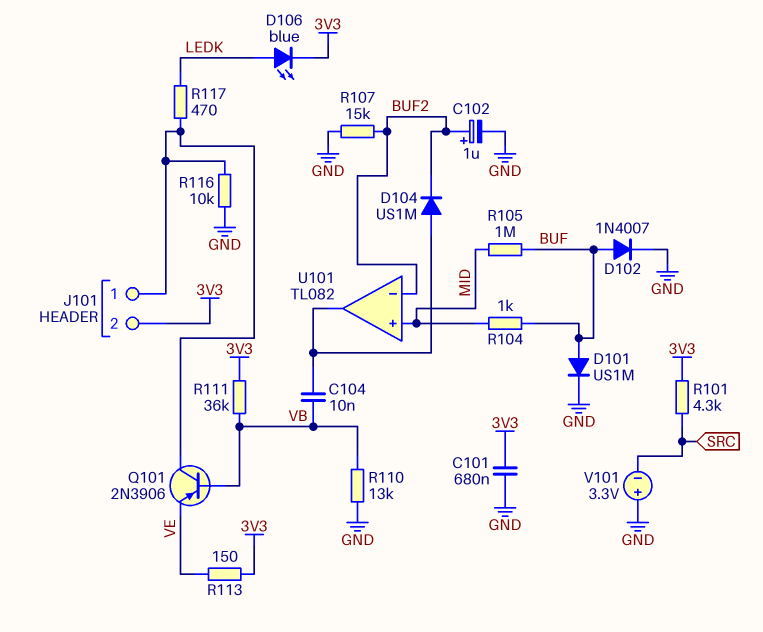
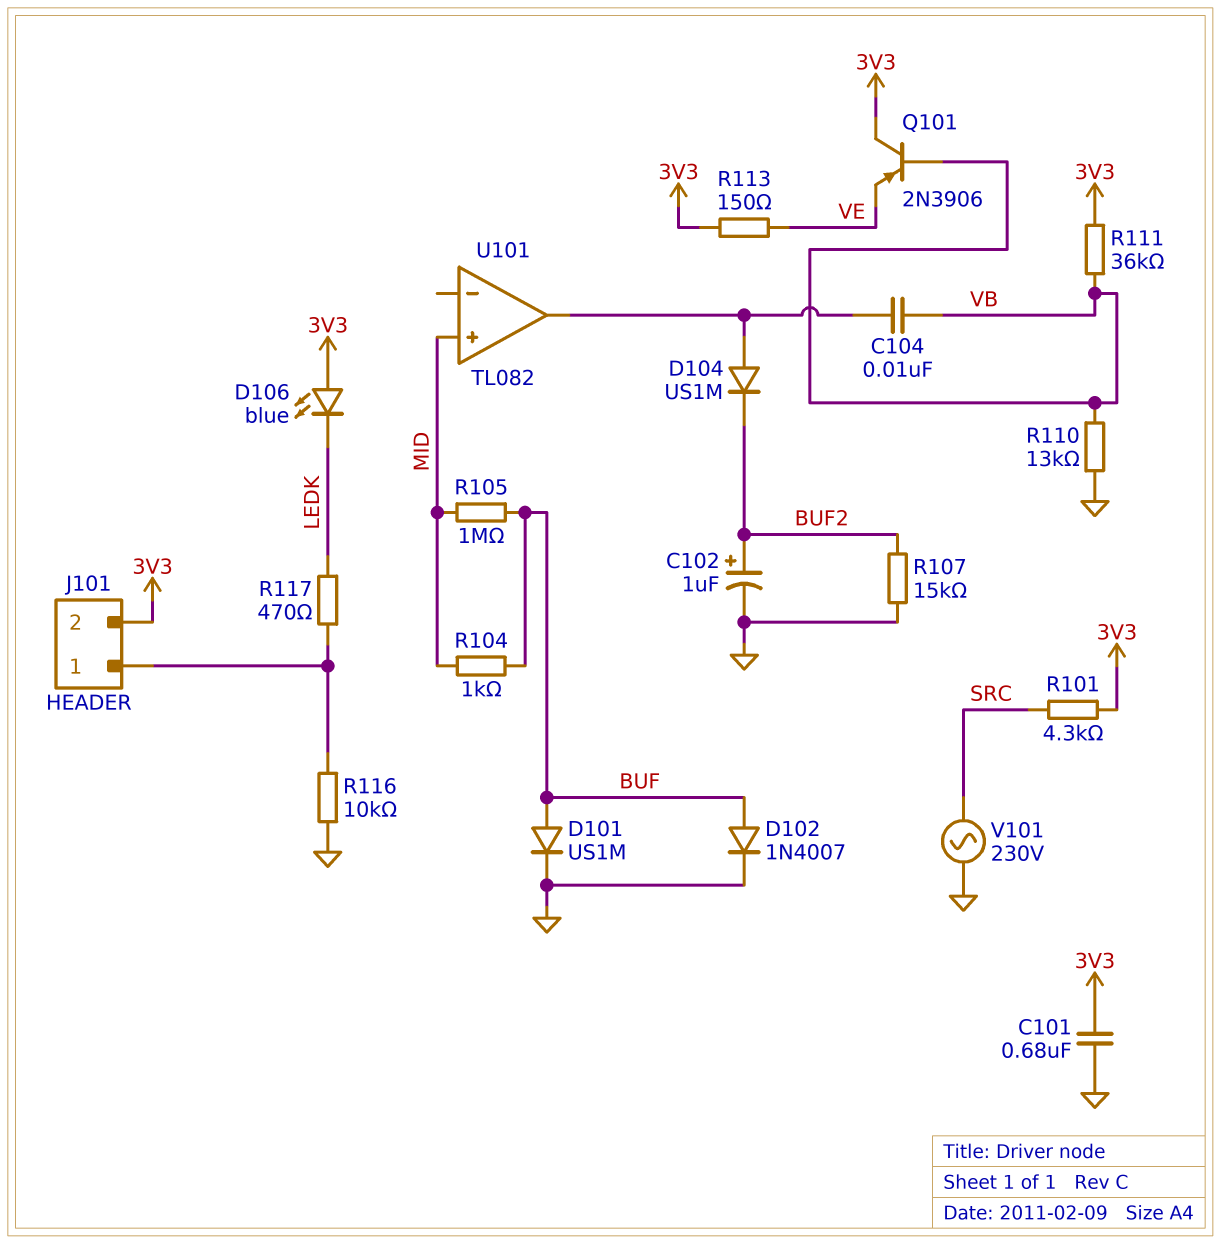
D106: LED blue (A LEDK, K 3V3) -> LED blue (A 3V3, K LEDK)
Q101: PNP 2N3906 (B VB, C J101/1, E VE) -> PNP 2N3906 (B VB, C 3V3, E VE)
U101 pin in-: BUF2 -> none
V101: 3.3V (plus GND, minus SRC) -> AC 230V (GND, SRC)

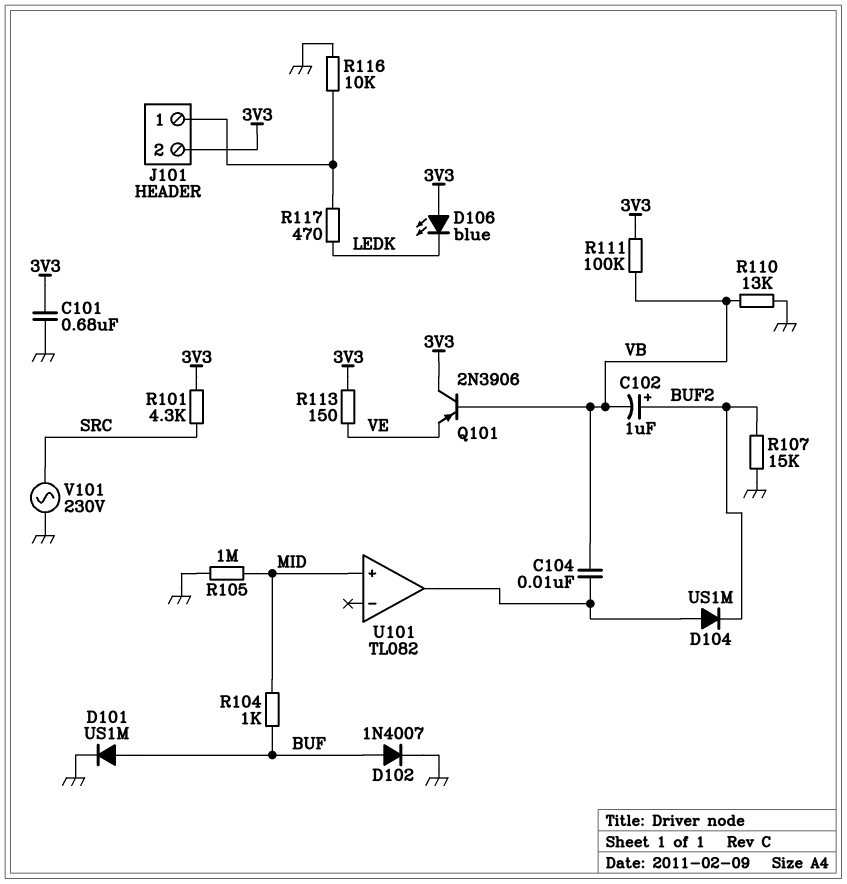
C102: 1uF (plus BUF2, minus GND) -> 1uF (plus BUF2, minus VB)
R105: 1M (BUF, MID) -> 1M (GND, MID)
R111: 36k (3V3, VB) -> 100k (3V3, VB)

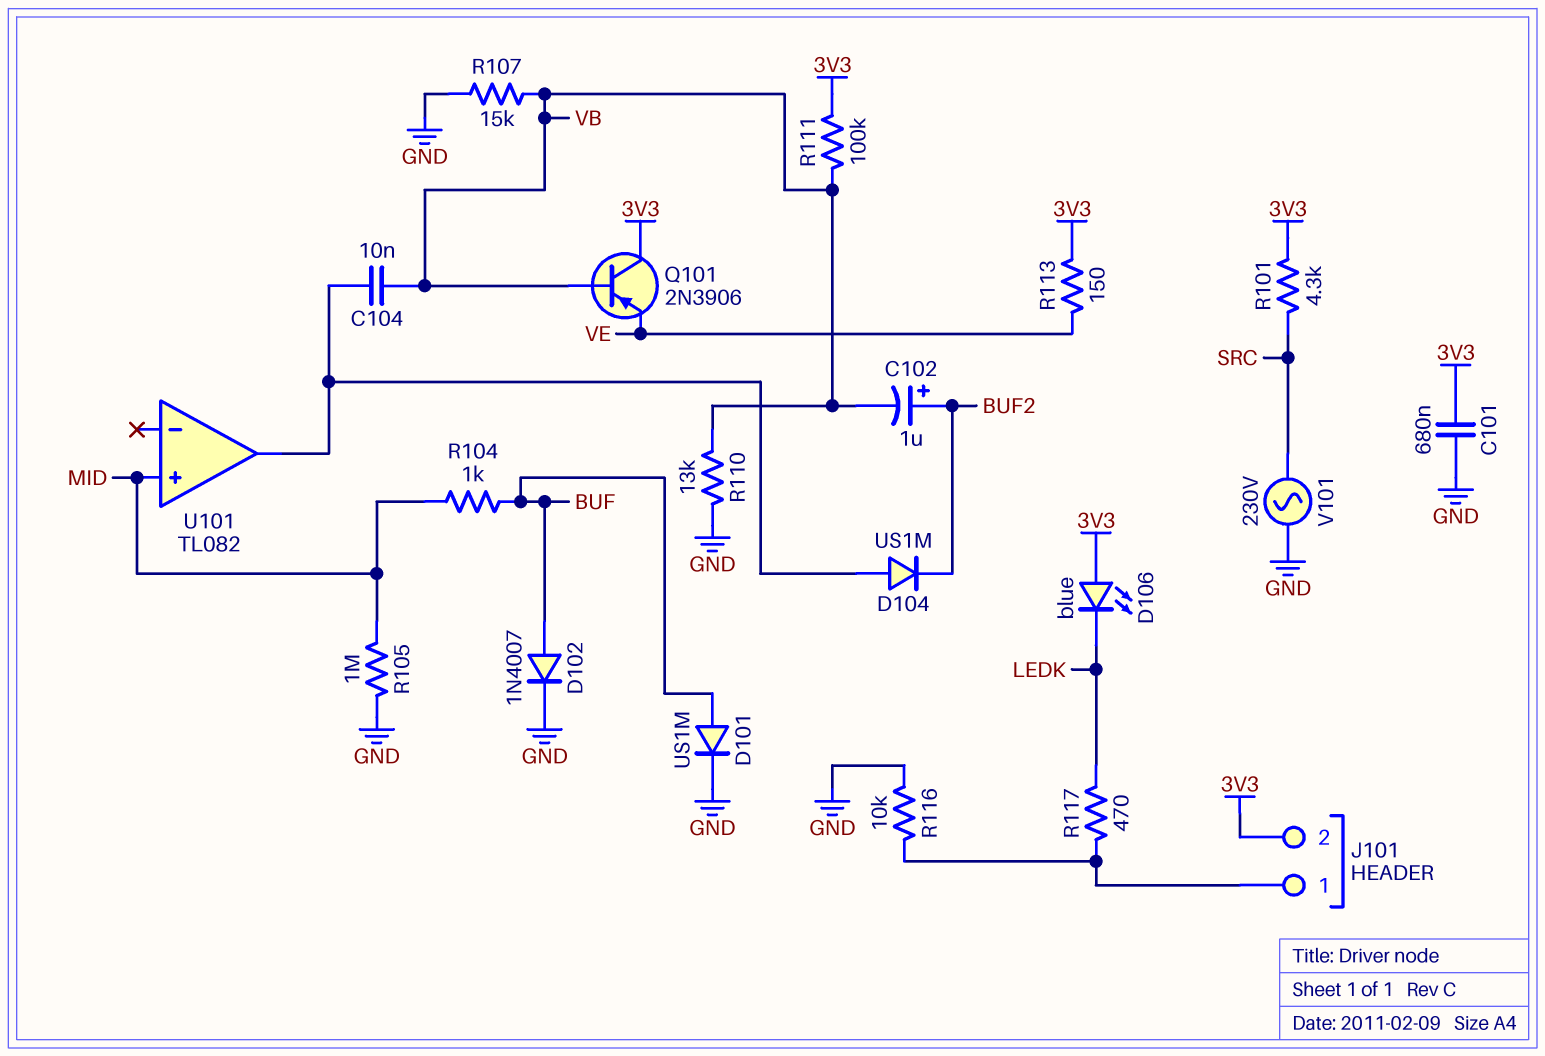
R107: 15k (BUF2, GND) -> 15k (GND, VB)

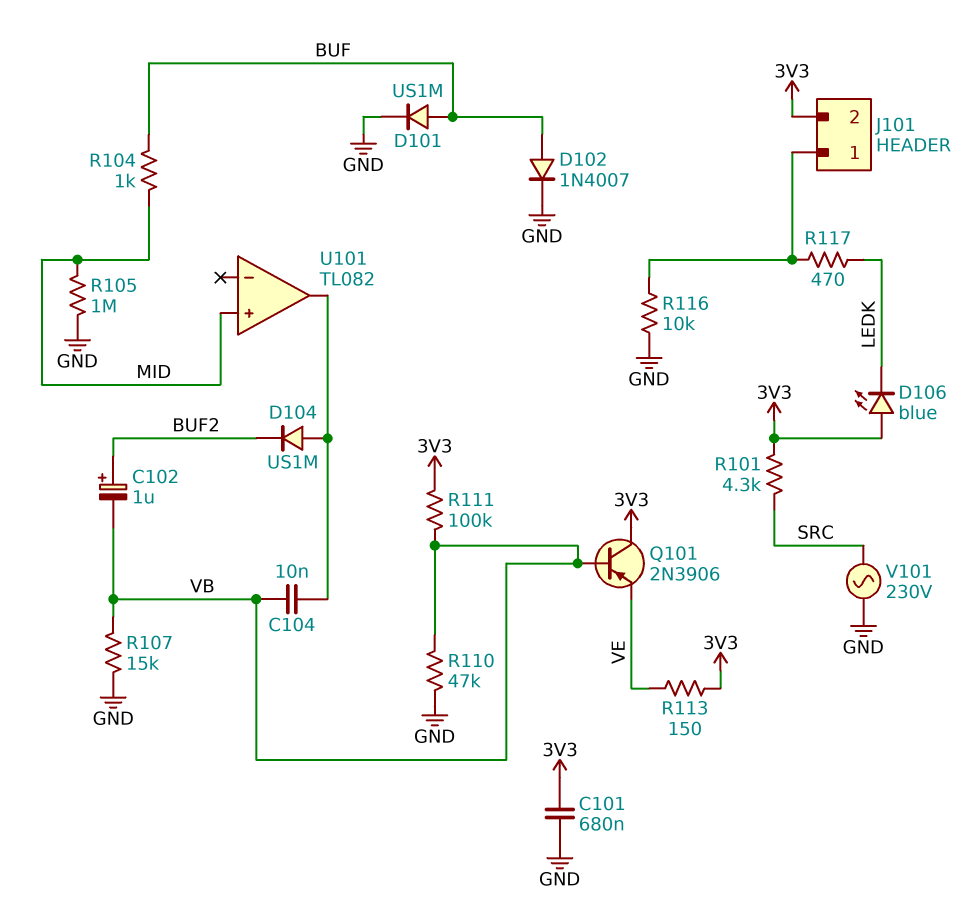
R110: 13k (GND, VB) -> 47k (GND, VB)

